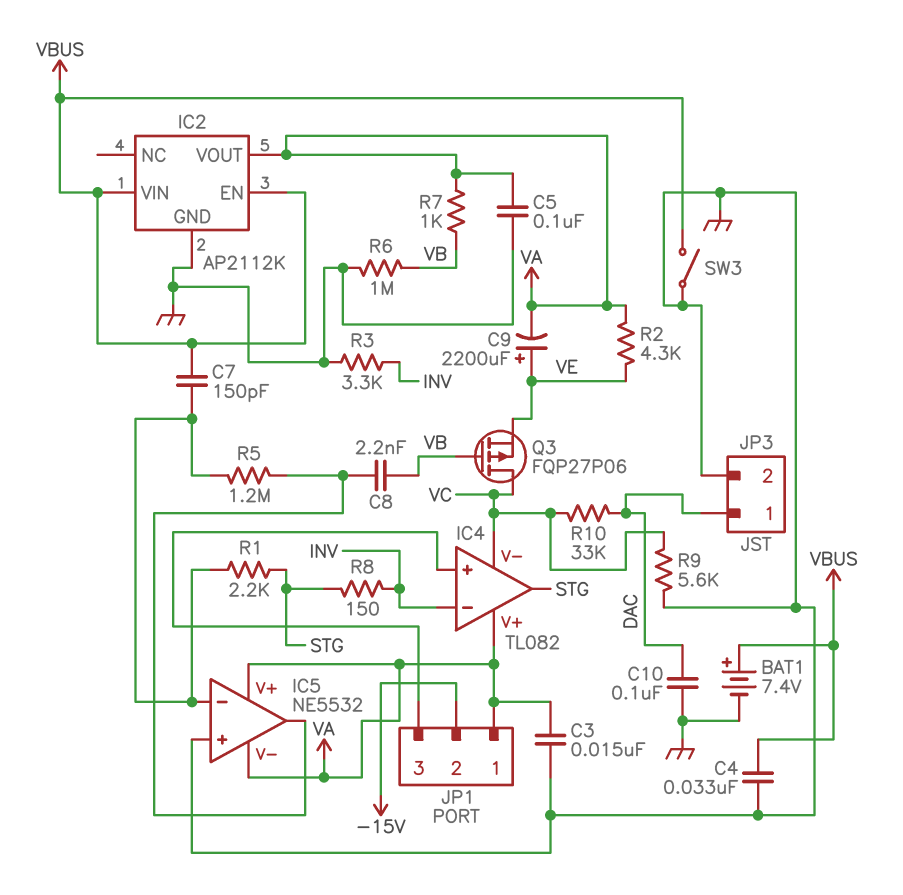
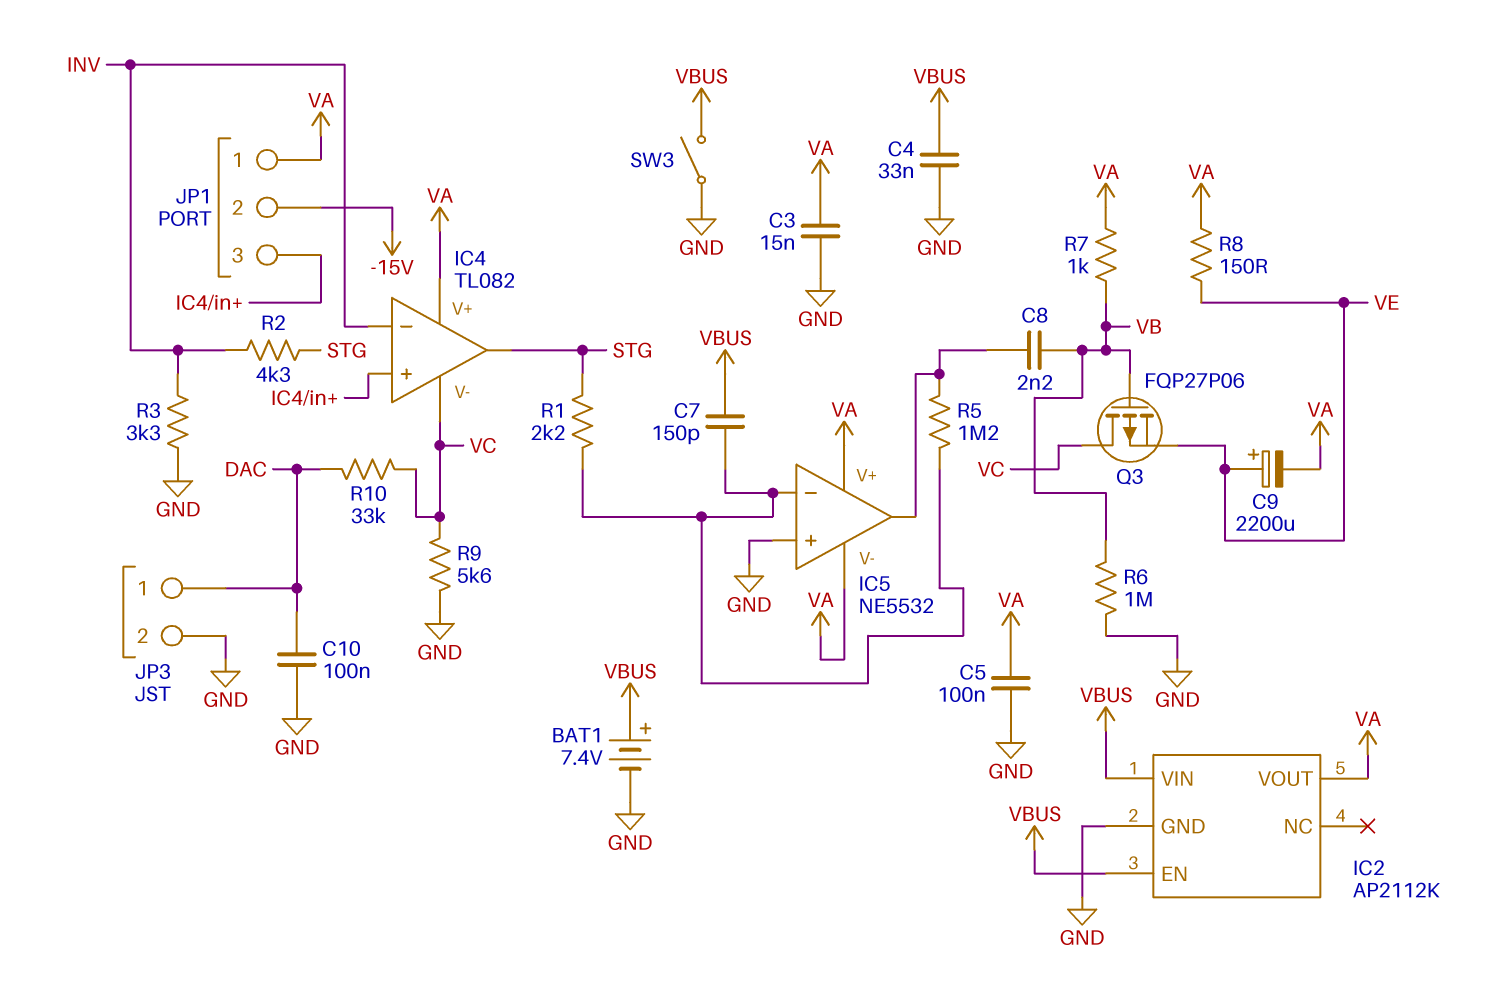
R2: 4.3k (VA, VE) -> 4.3k (INV, STG)
R8: 150 (INV, STG) -> 150 (VA, VE)

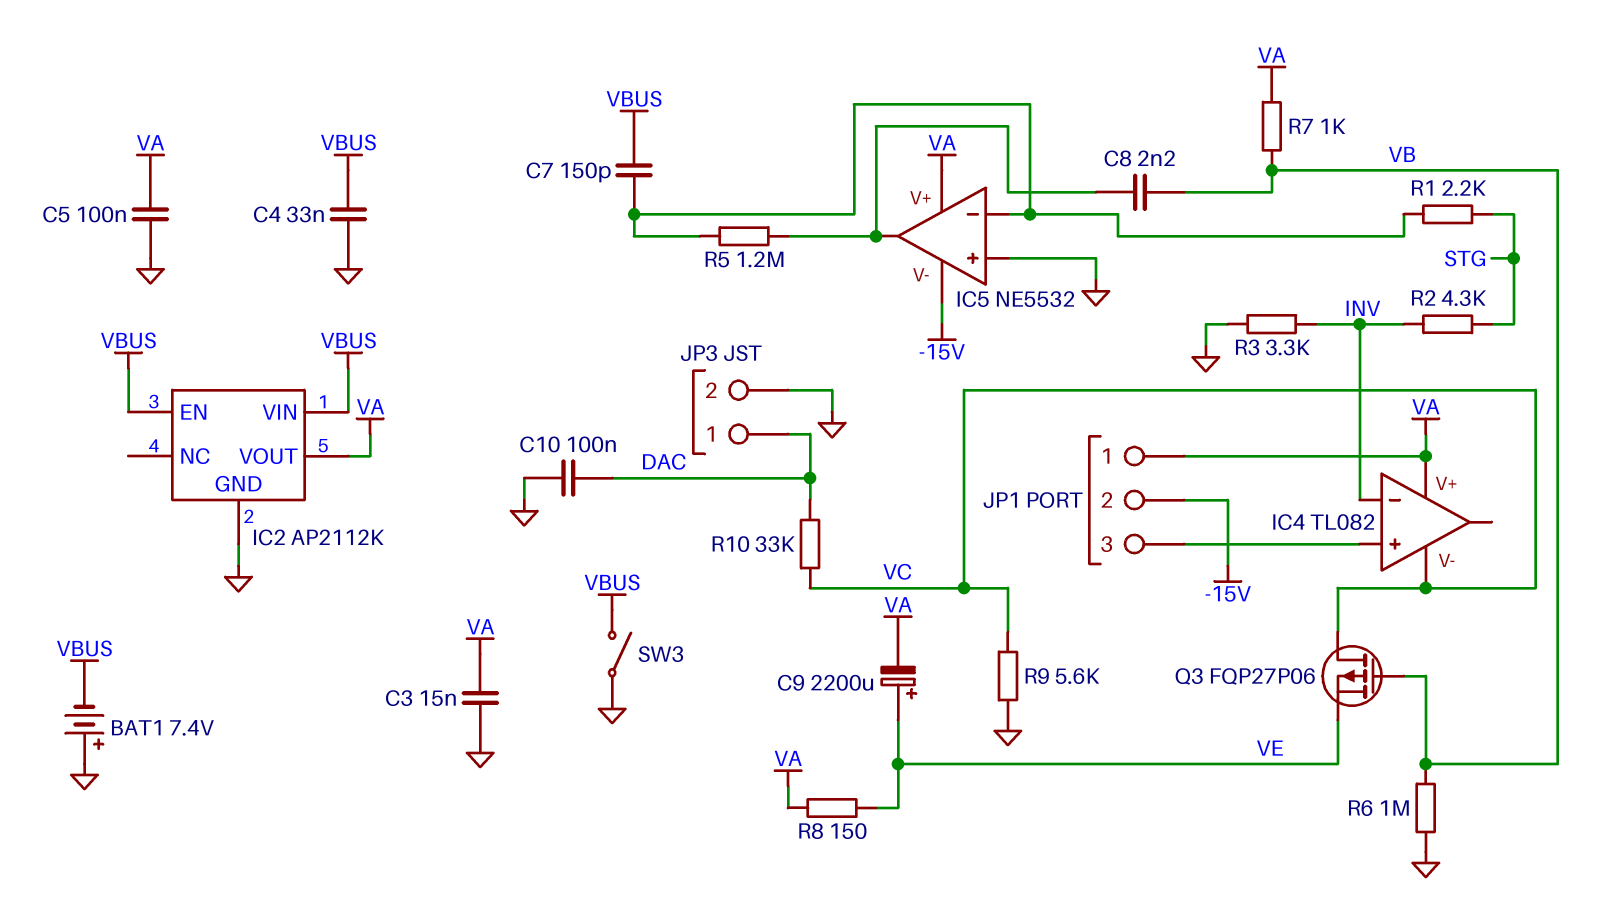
BAT1: 7.4V (plus VBUS, minus GND) -> 7.4V (plus GND, minus VBUS)
IC4 pin out: STG -> none
IC5 pin V-: VA -> -15V

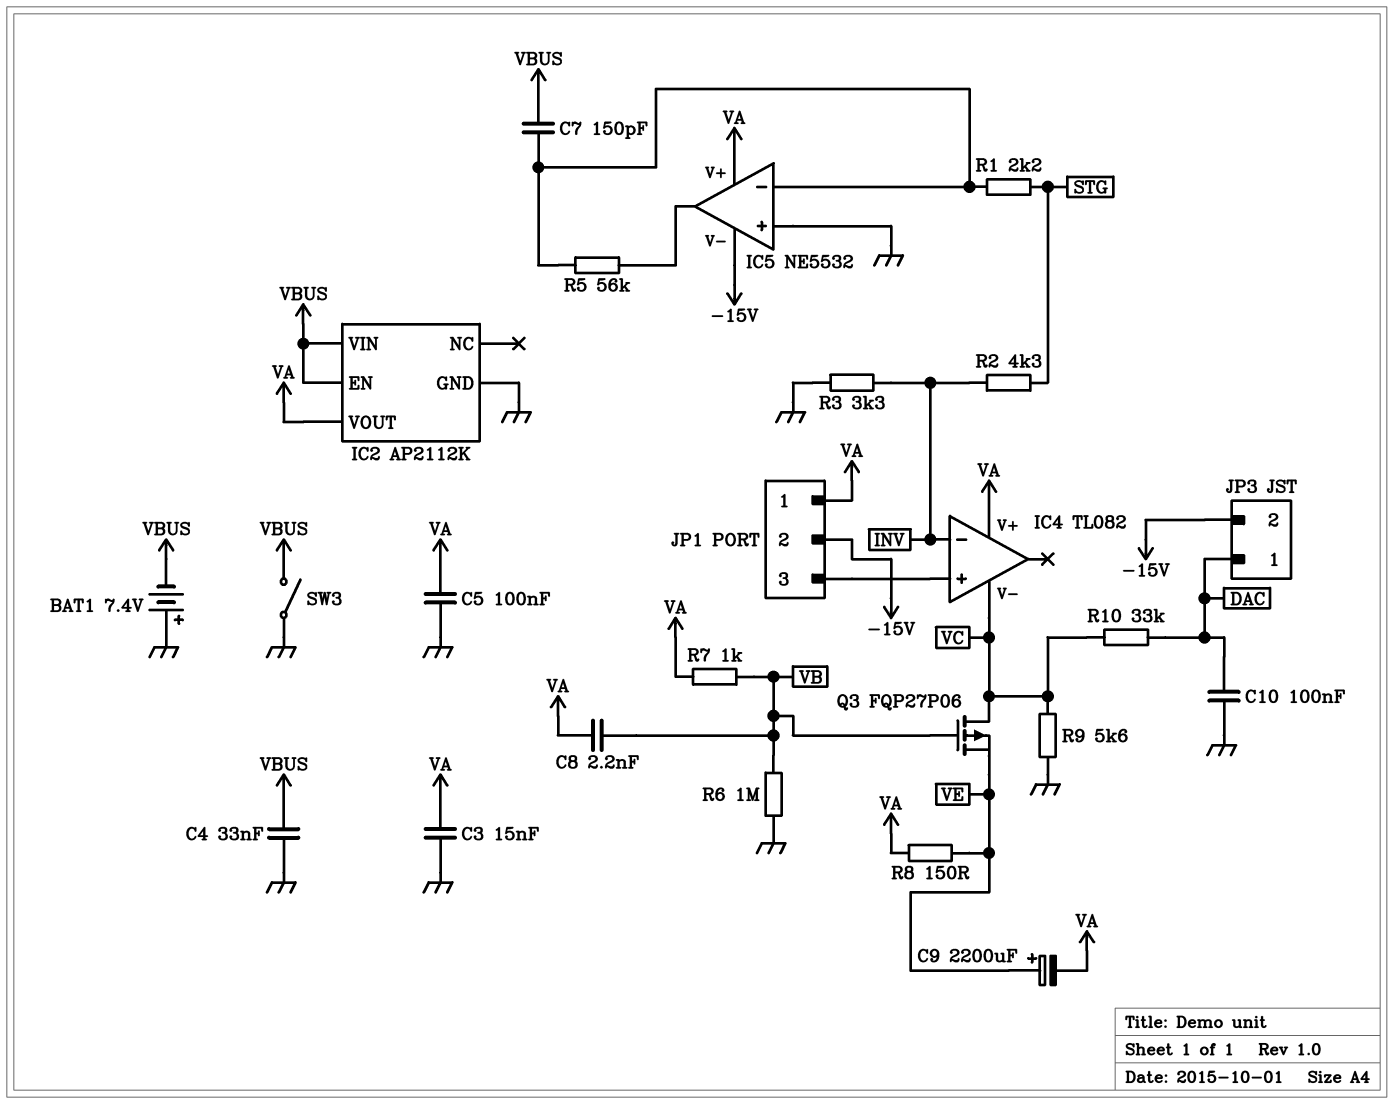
C8: 2.2nF (IC5/out, VB) -> 2.2nF (VA, VB)
JP3 pin 2: GND -> -15V
R5: 1.2M (IC5/in-, IC5/out) -> 56k (IC5/in-, IC5/out)

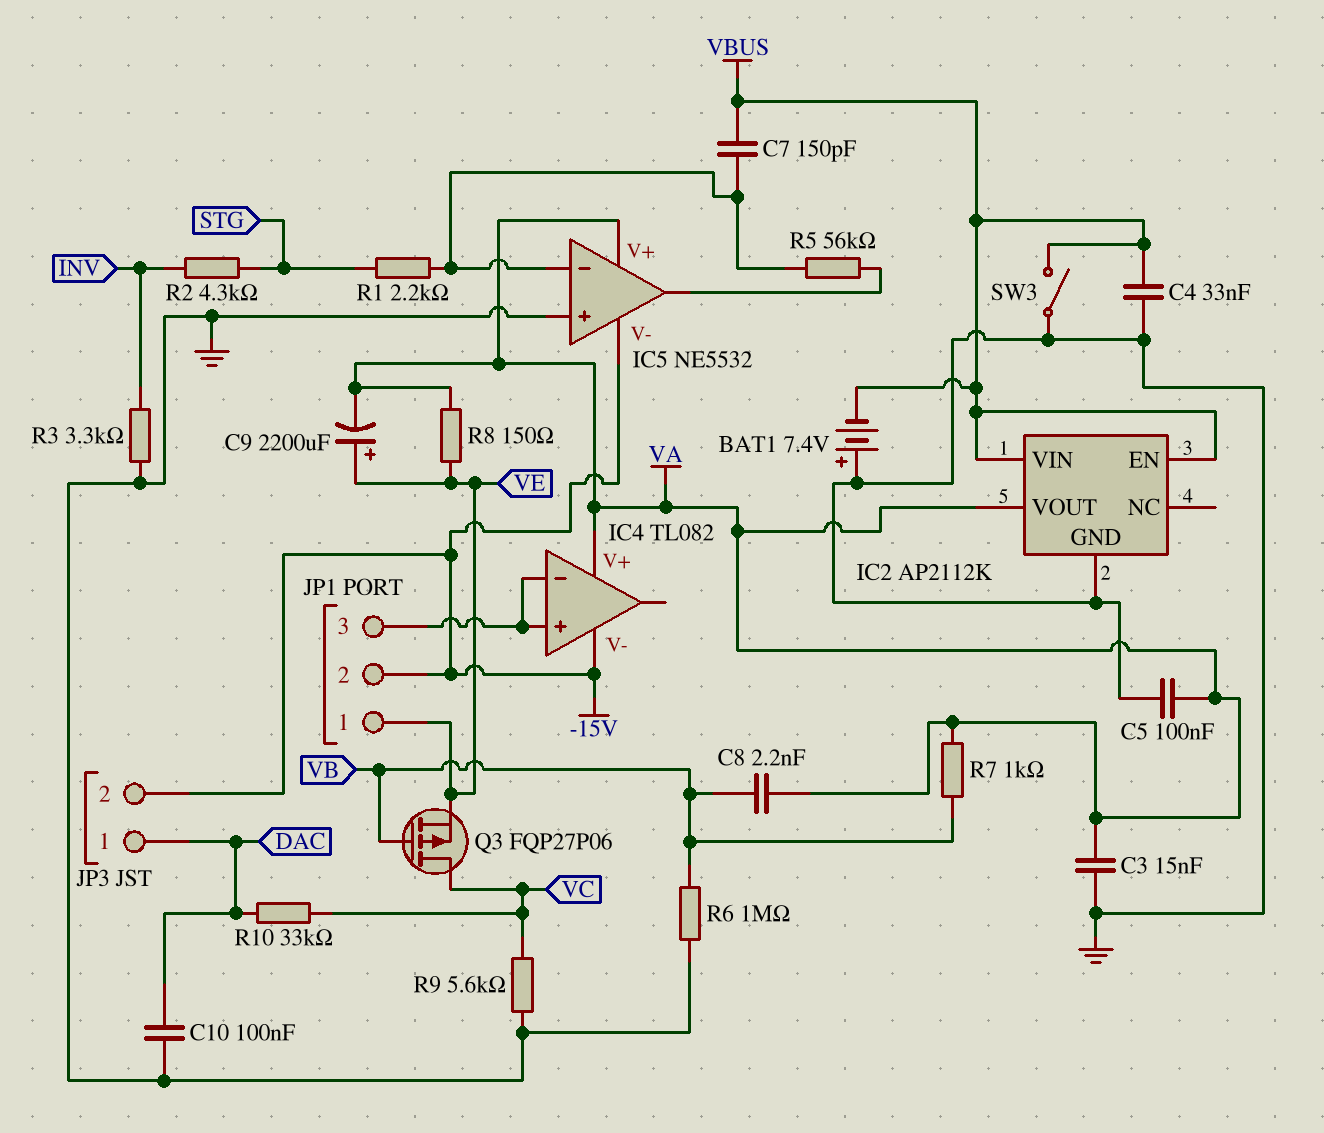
IC4 pin V-: VC -> -15V
IC4 pin in-: INV -> IC4/in+
JP1 pin 1: VA -> VE

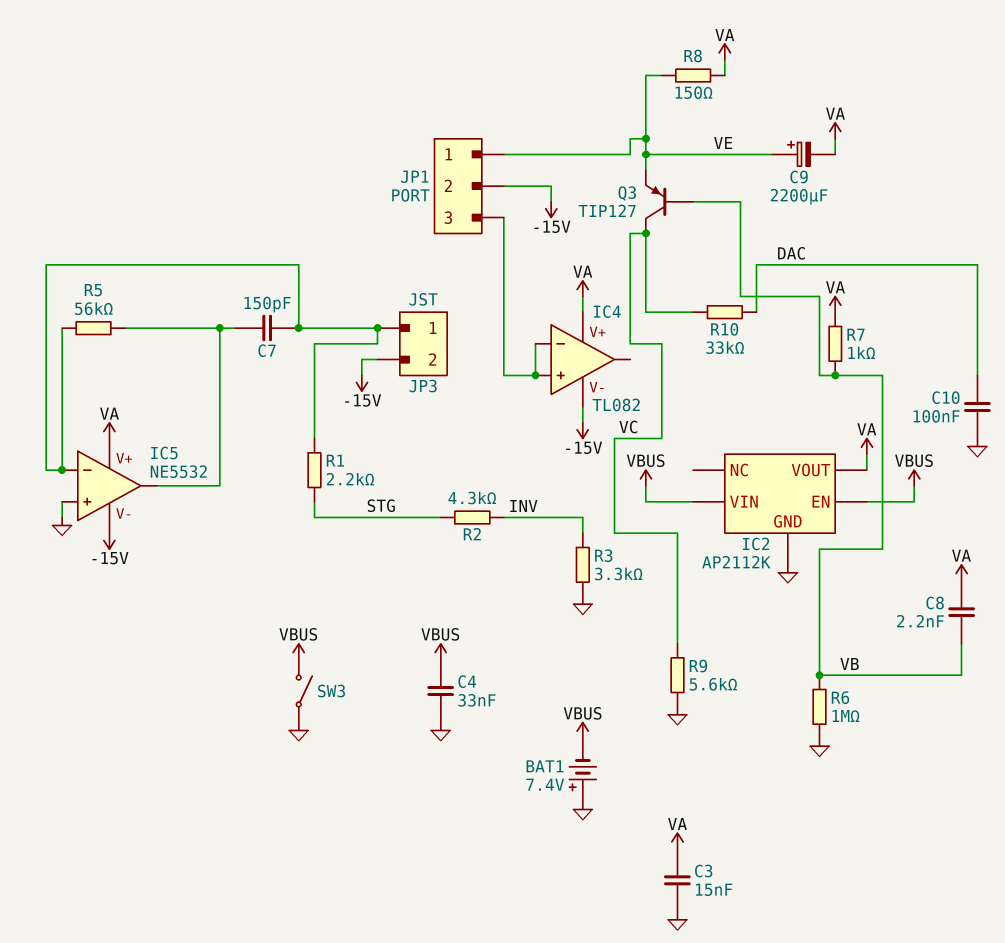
C5: 100nF (GND, VA) -> none
C7: 150pF (IC5/in-, VBUS) -> 150pF (IC5/in-, IC5/out)
JP3 pin 1: DAC -> IC5/in-
Q3: PMOS FQP27P06 (G VB, D VC, S VE) -> PNP TIP127 (B VB, C VC, E VE)

